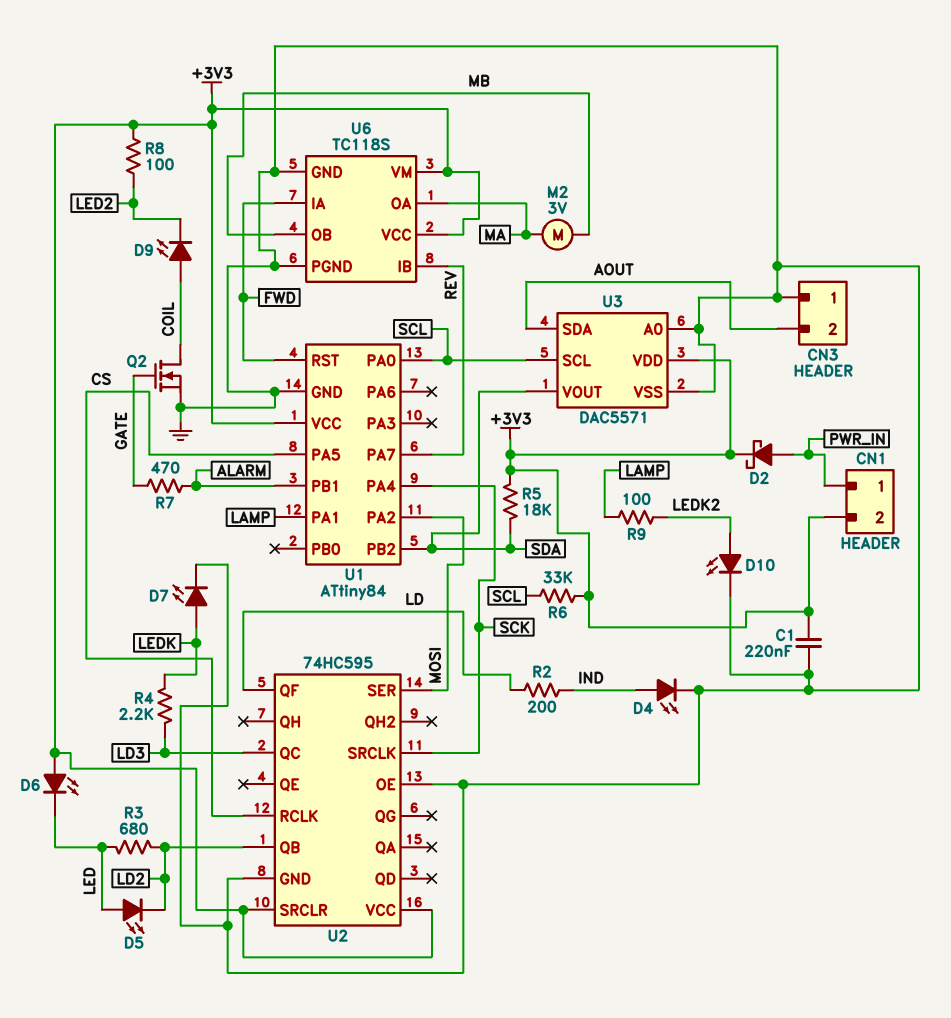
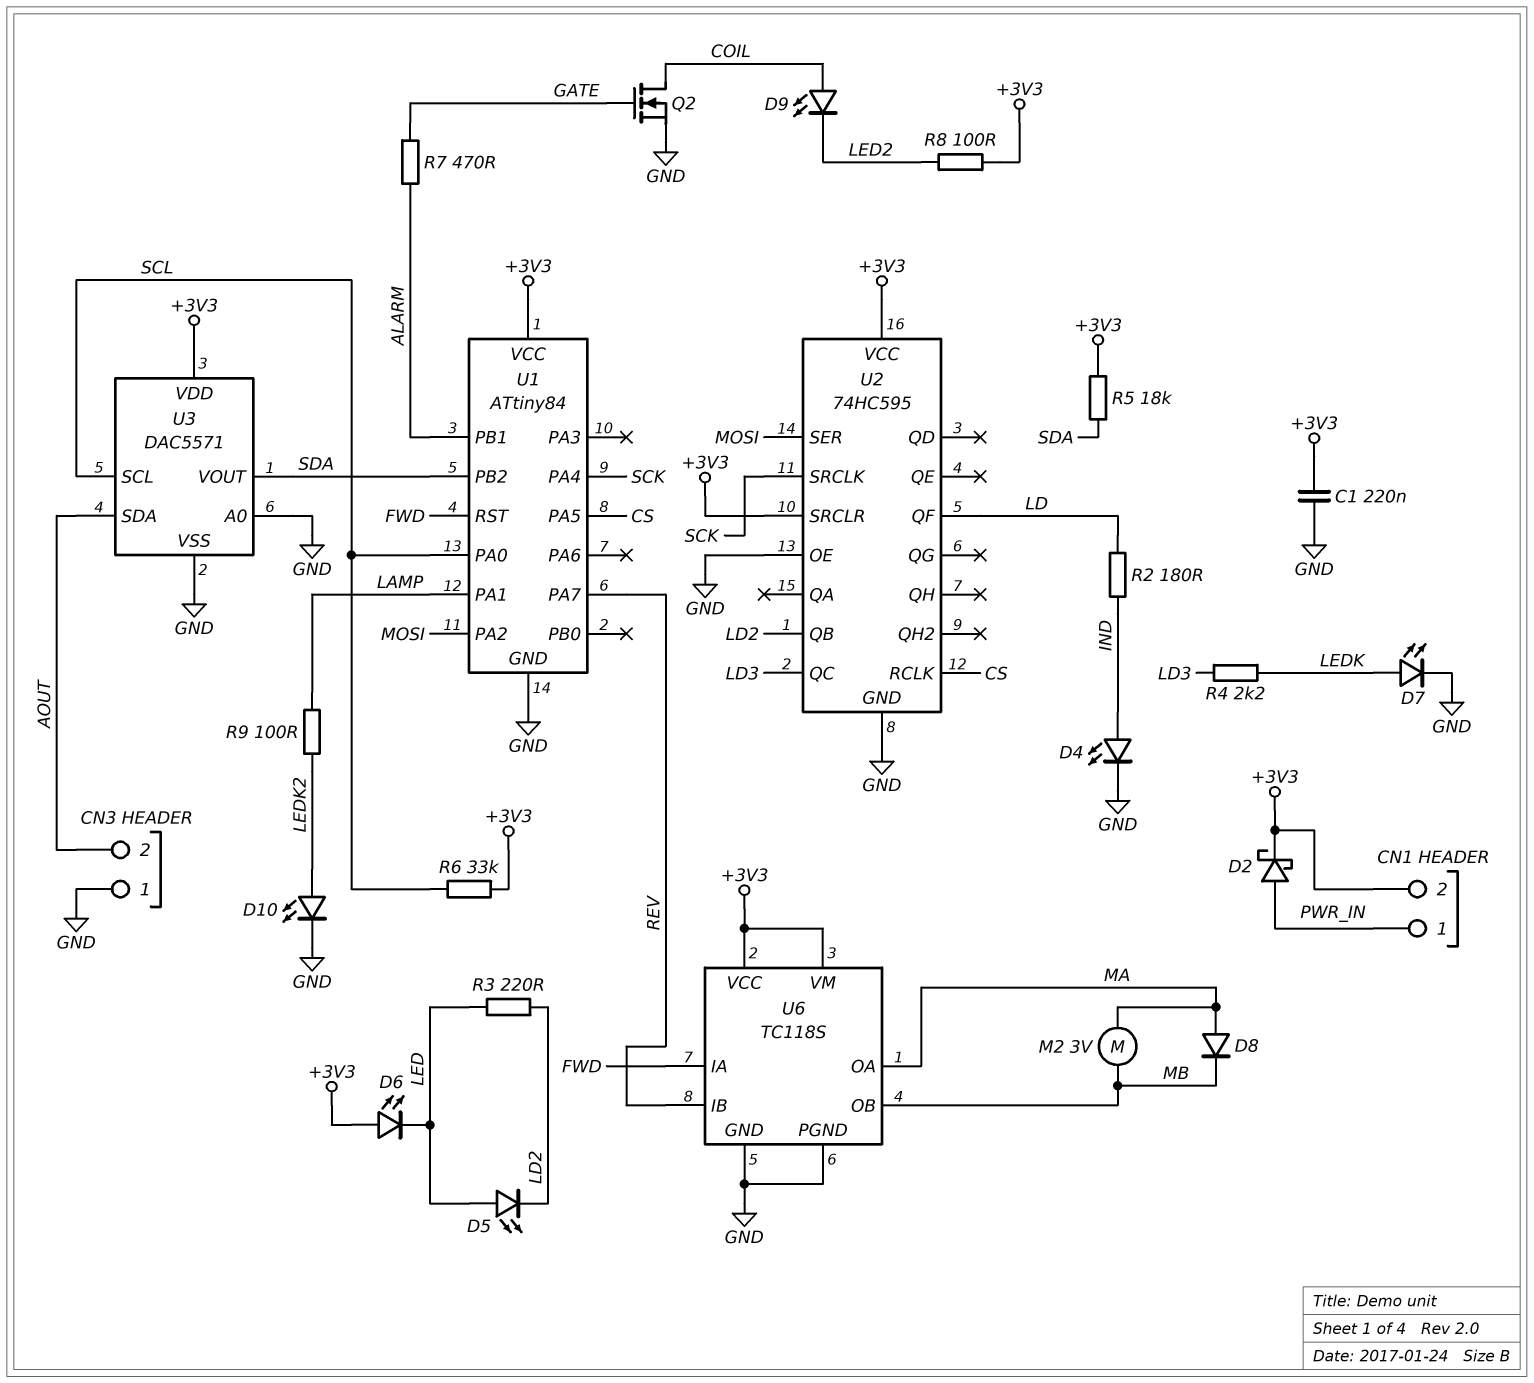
D8: none -> diode (A MA, K MB)
R2: 200 (IND, LD) -> 180 (IND, LD)
R3: 680 (LD2, LED) -> 220 (LD2, LED)

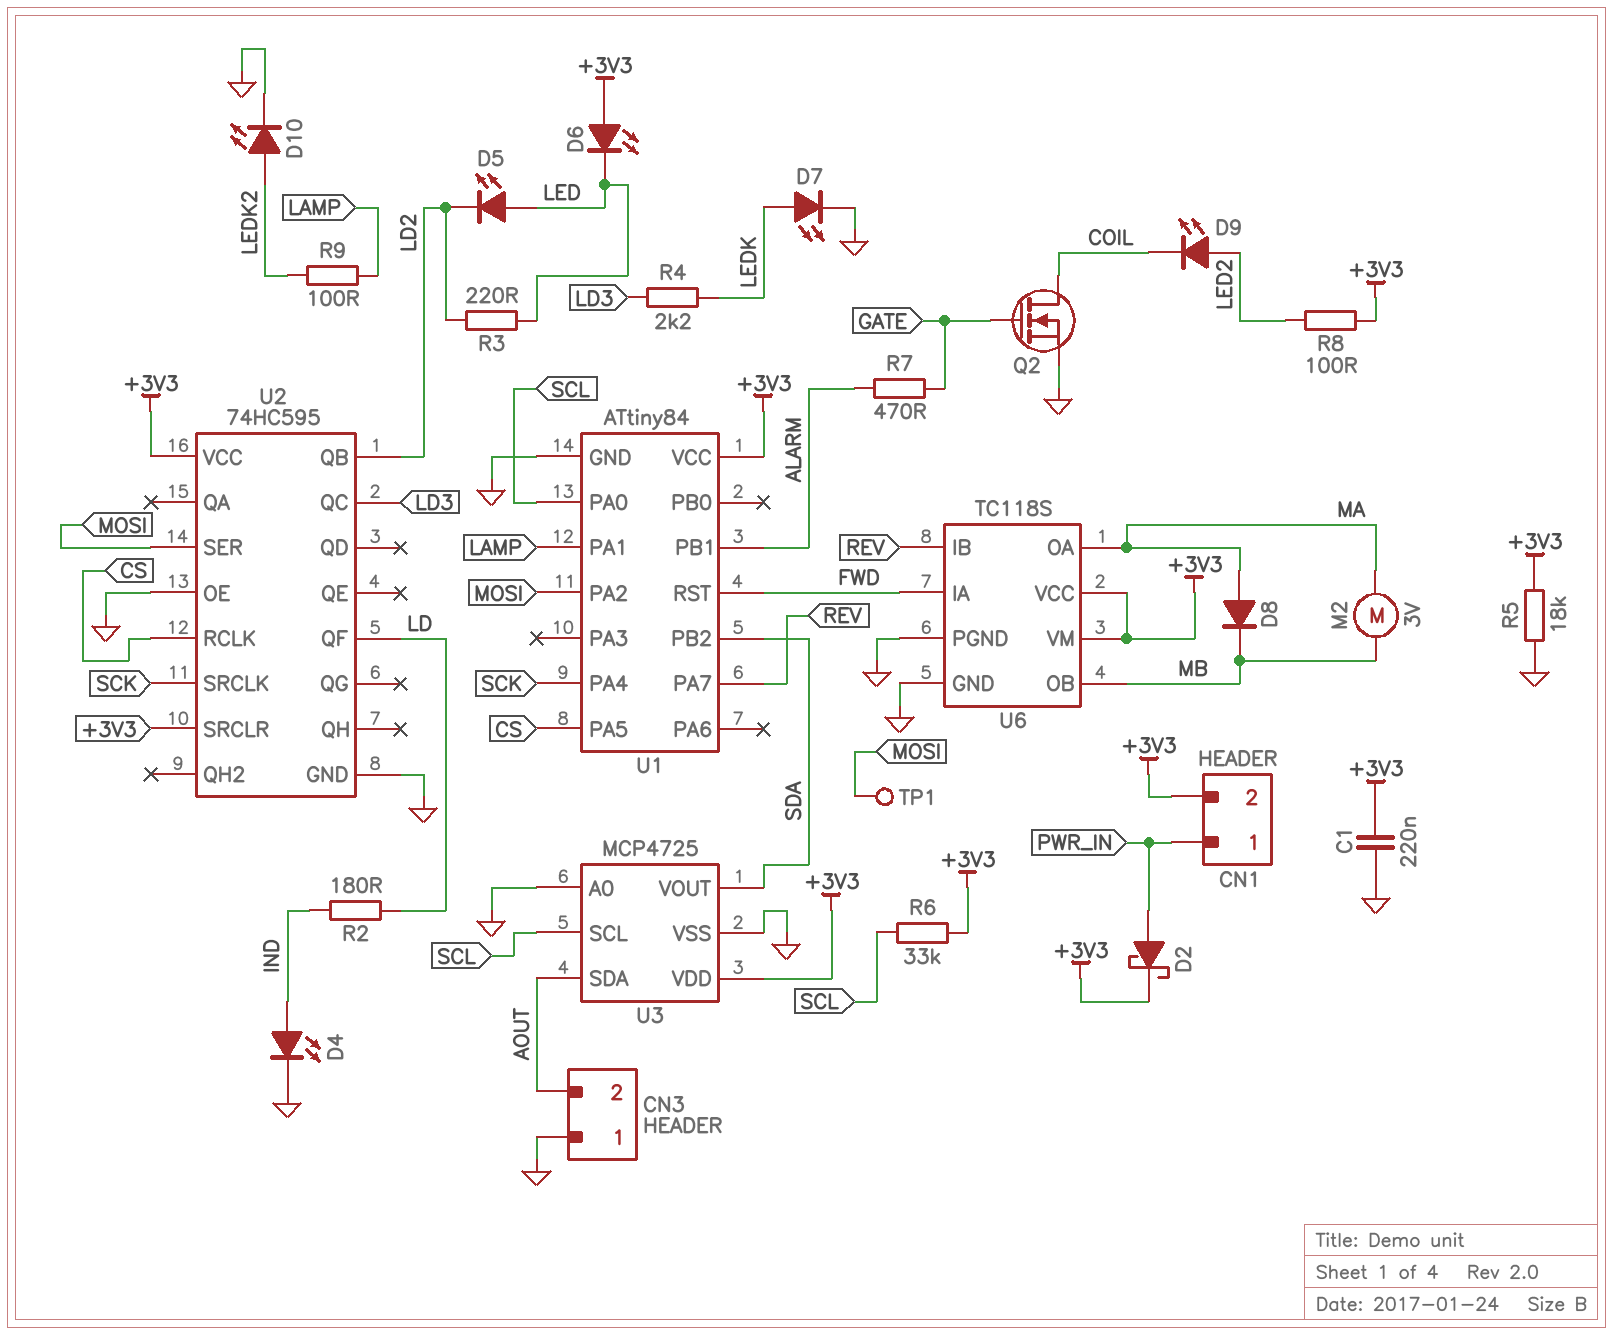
D9: LED (A COIL, K LED2) -> LED (A LED2, K COIL)
R5: 18k (+3V3, SDA) -> 18k (+3V3, GND)
TP1: none -> test point (MOSI)
U3: DAC5571 -> MCP4725

